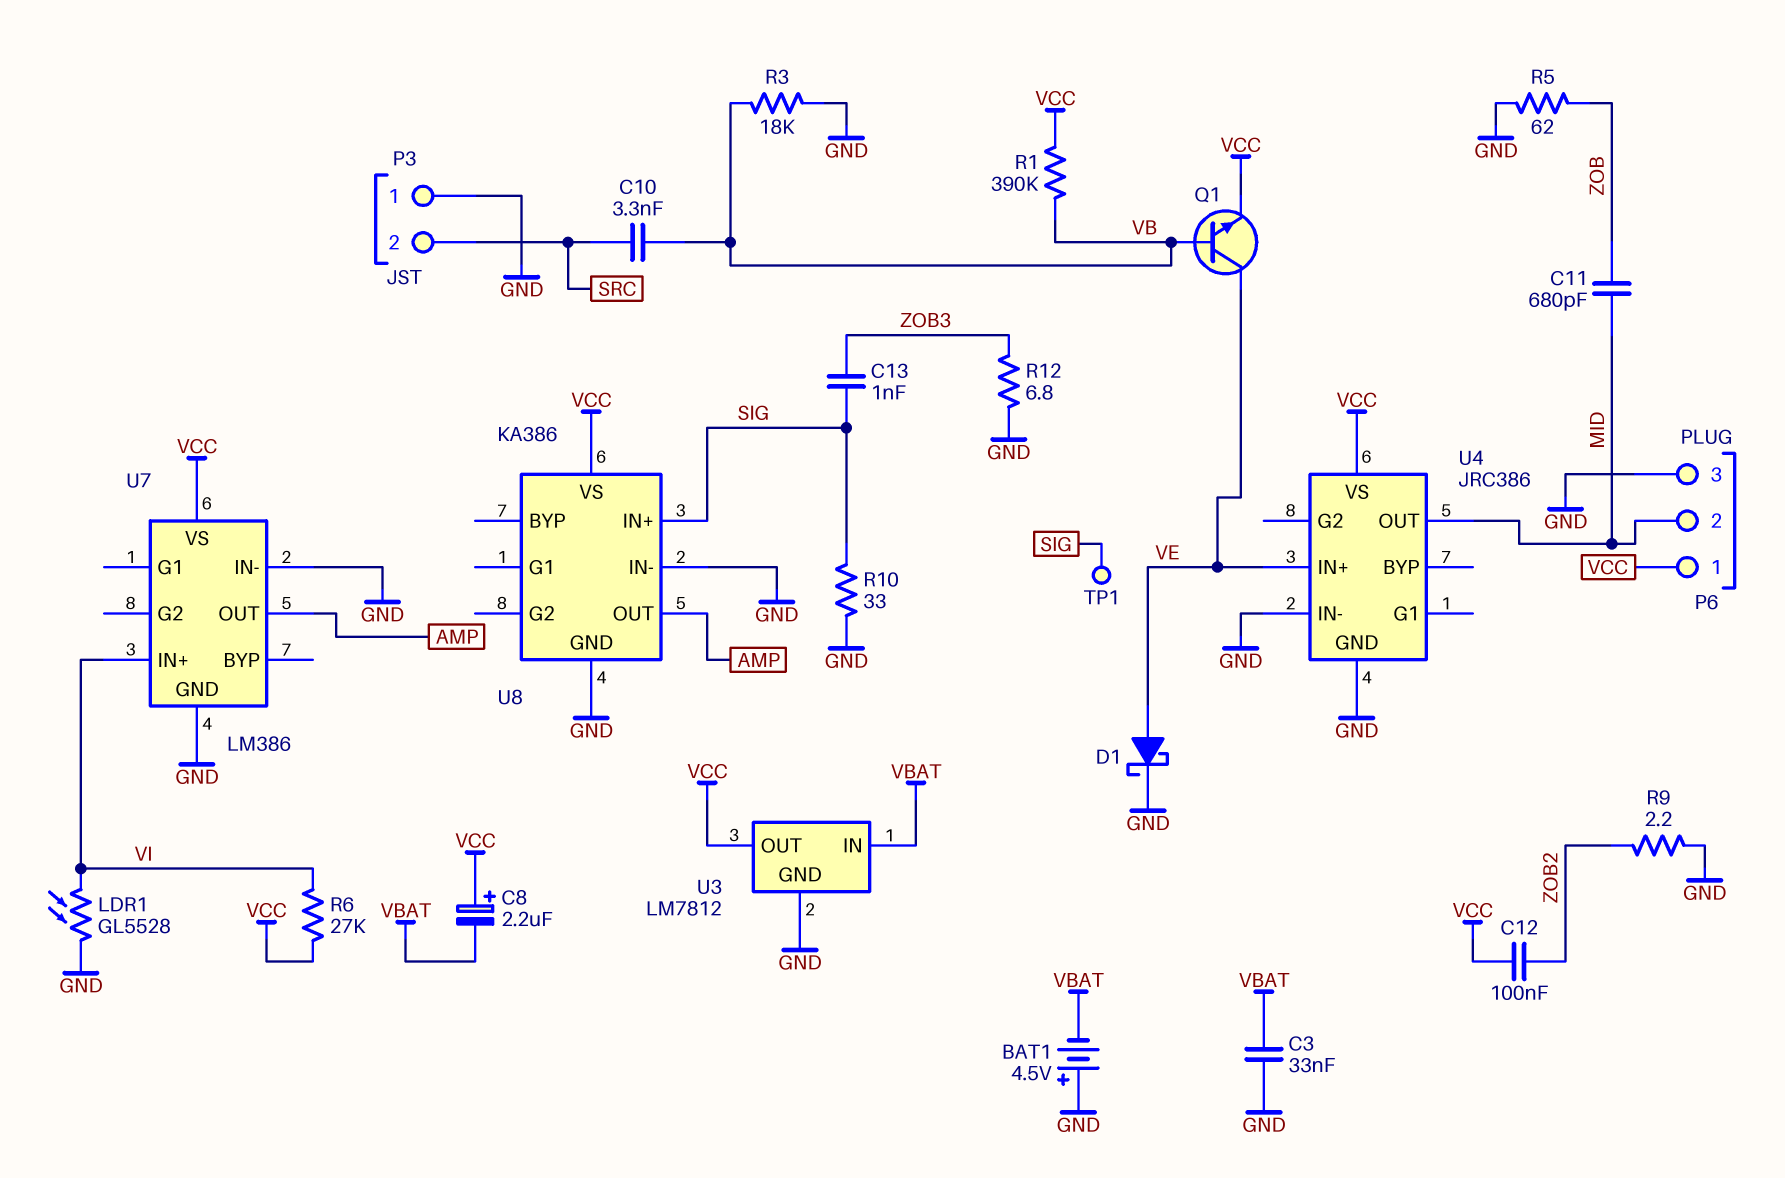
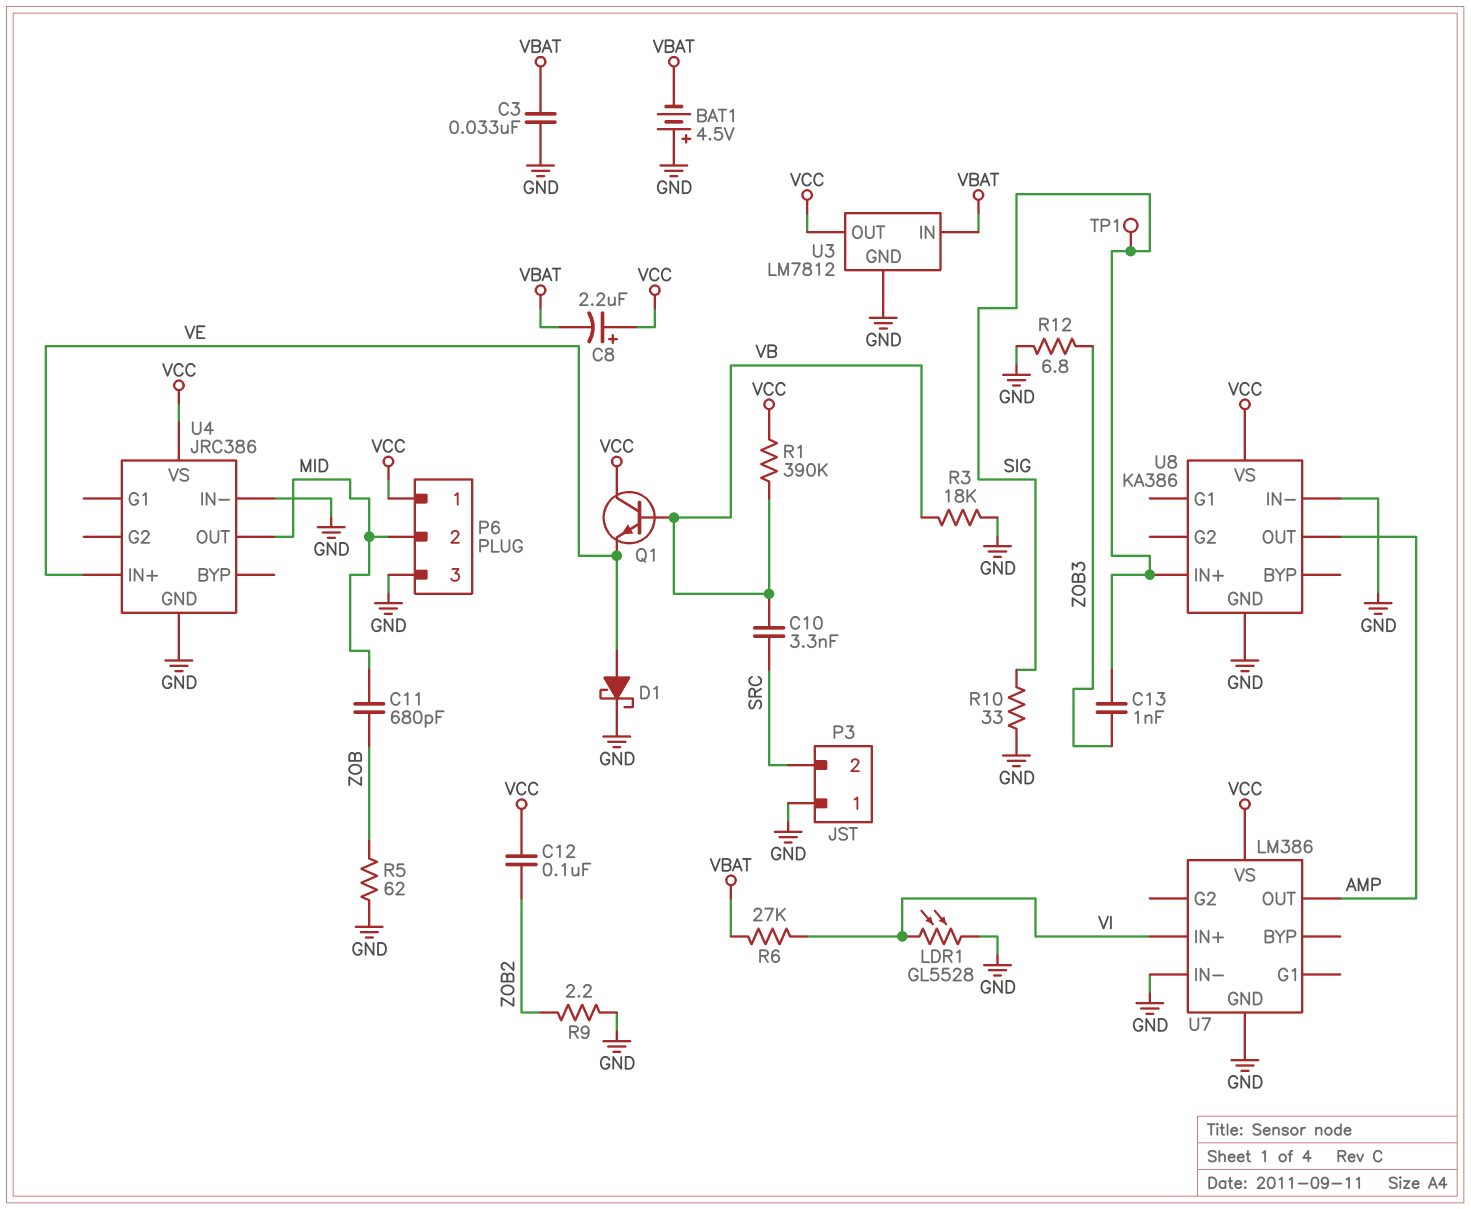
Q1: NPN (B VB, C VE, E VCC) -> NPN (B VB, C VCC, E VE)
R6: 27k (VCC, VI) -> 27k (VBAT, VI)

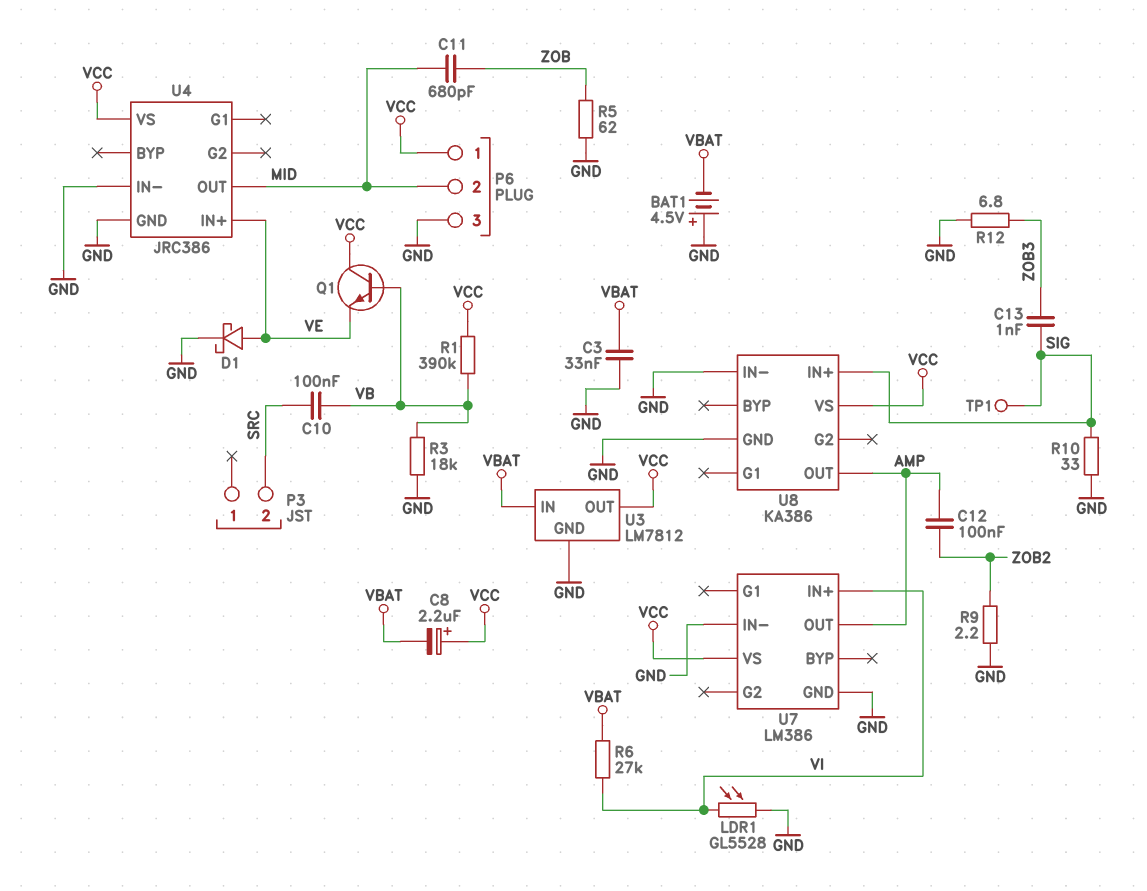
C10: 3.3nF (SRC, VB) -> 100nF (SRC, VB)
C12: 100nF (VCC, ZOB2) -> 100nF (AMP, ZOB2)
P3 pin 1: GND -> none

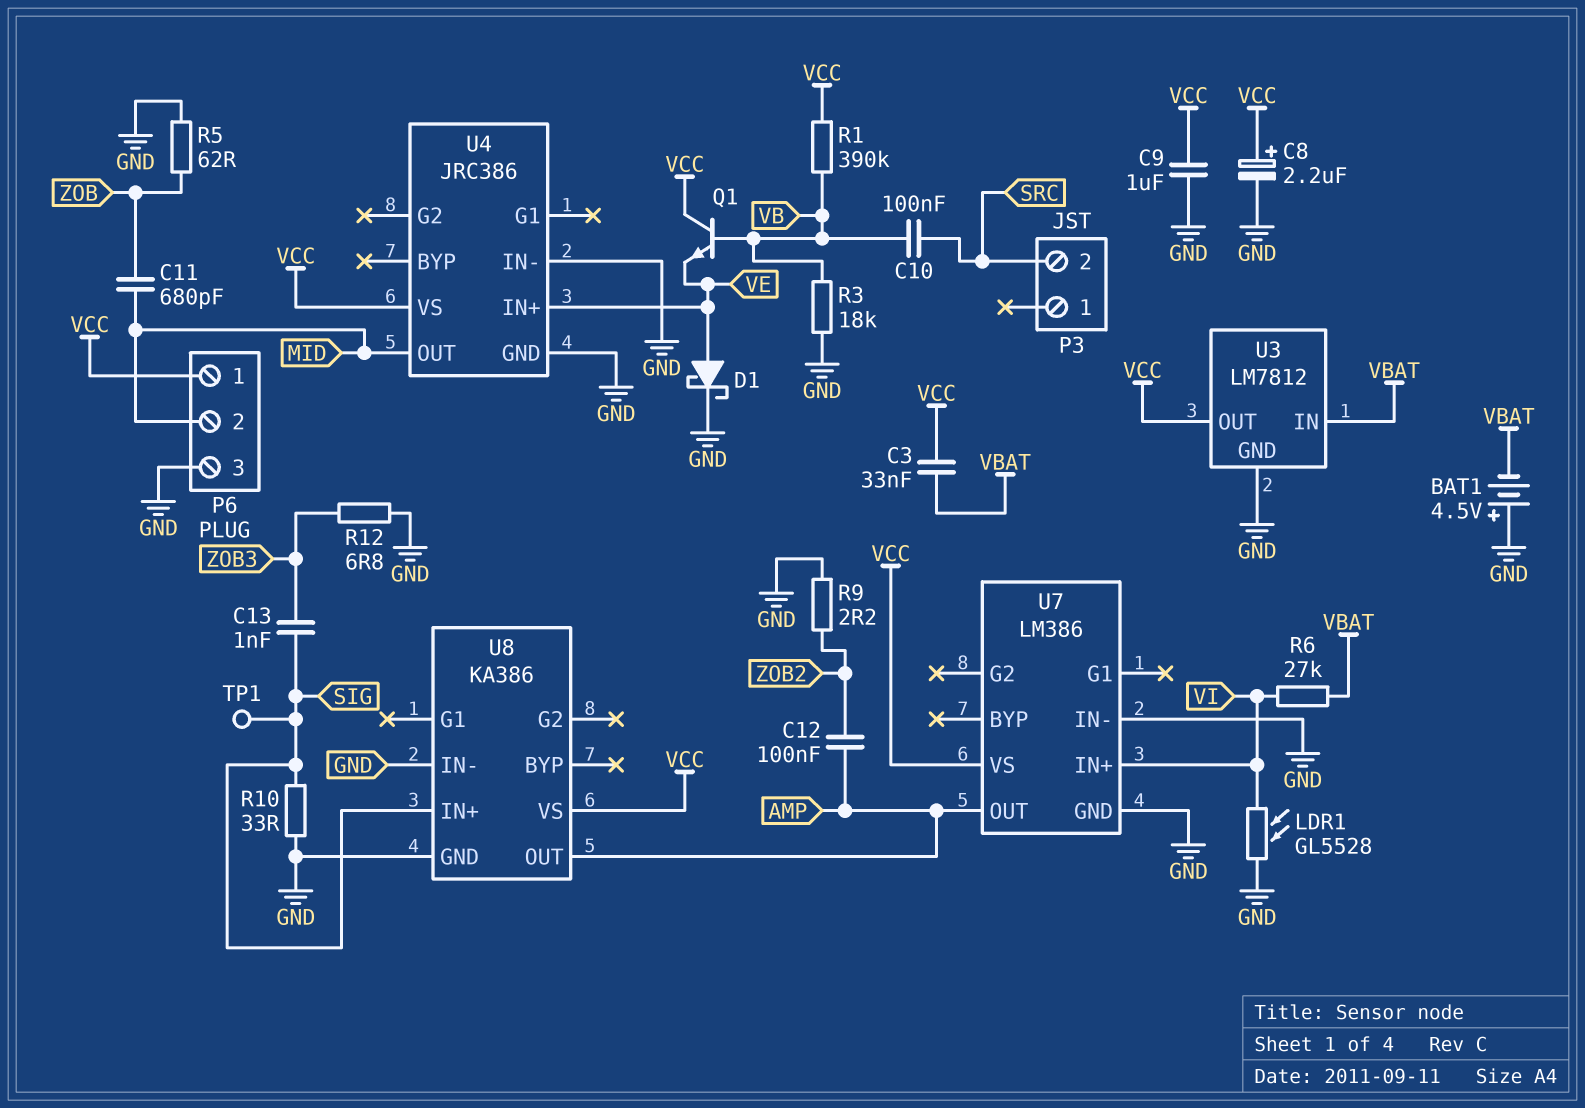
C3: 33nF (GND, VBAT) -> 33nF (VBAT, VCC)
C8: 2.2uF (plus VCC, minus VBAT) -> 2.2uF (plus VCC, minus GND)
C9: none -> 1uF (GND, VCC)

